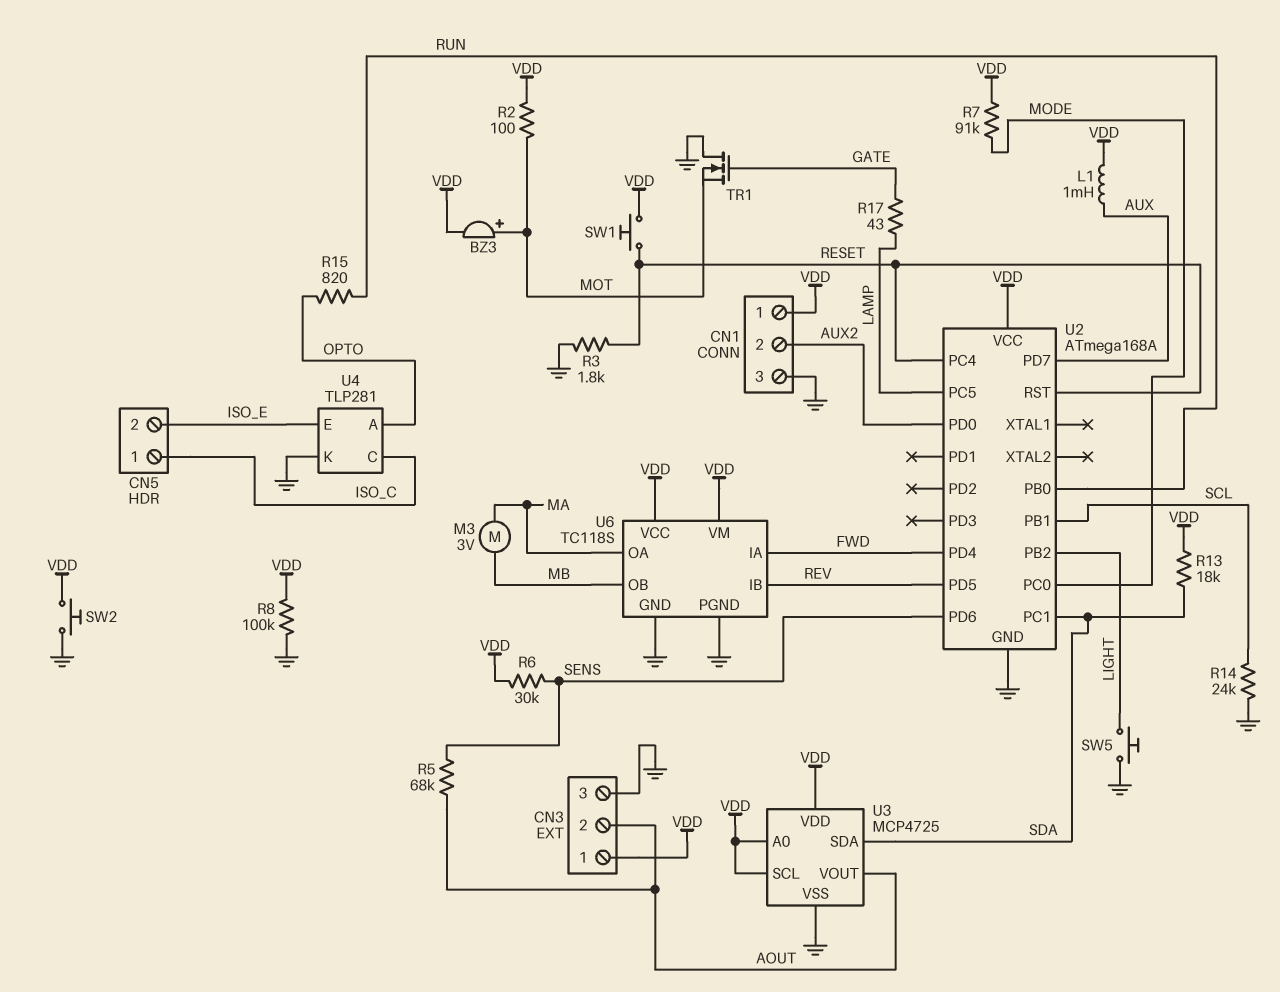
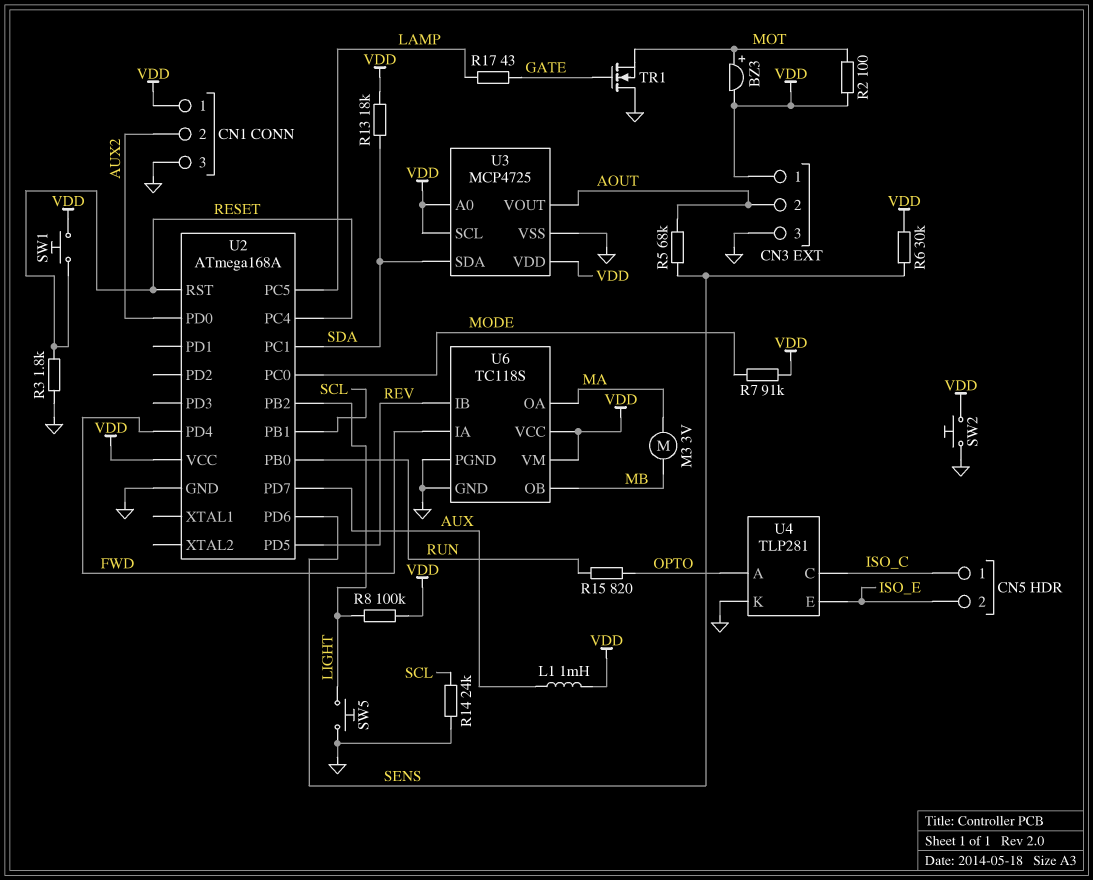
R8: 100k (GND, VDD) -> 100k (LIGHT, VDD)

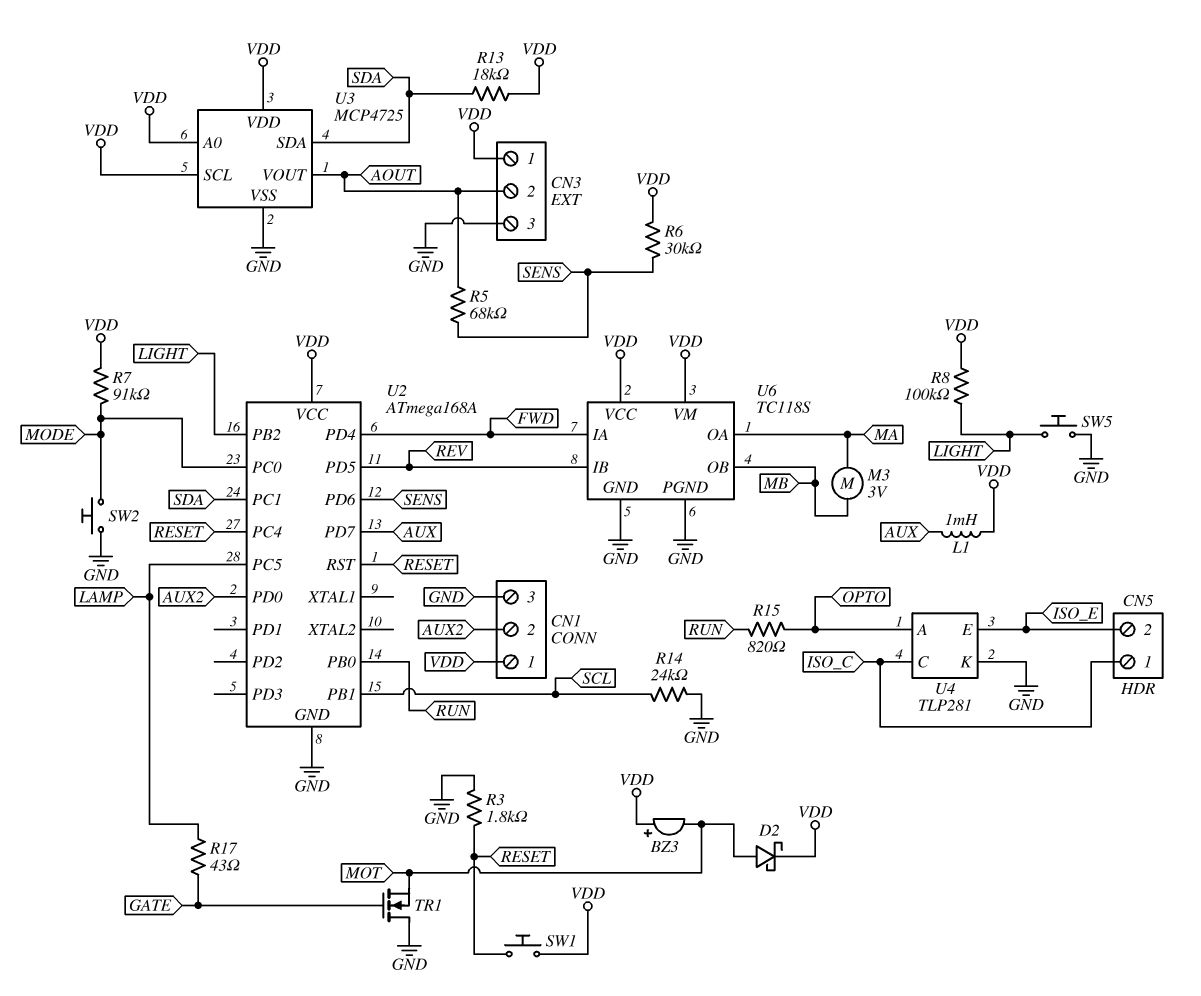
BZ3: buzzer (plus MOT, minus VDD) -> buzzer (plus VDD, minus MOT)
D2: none -> schottky (A MOT, K VDD)
R2: 100 (MOT, VDD) -> none
SW2: button (GND, VDD) -> button (GND, MODE)

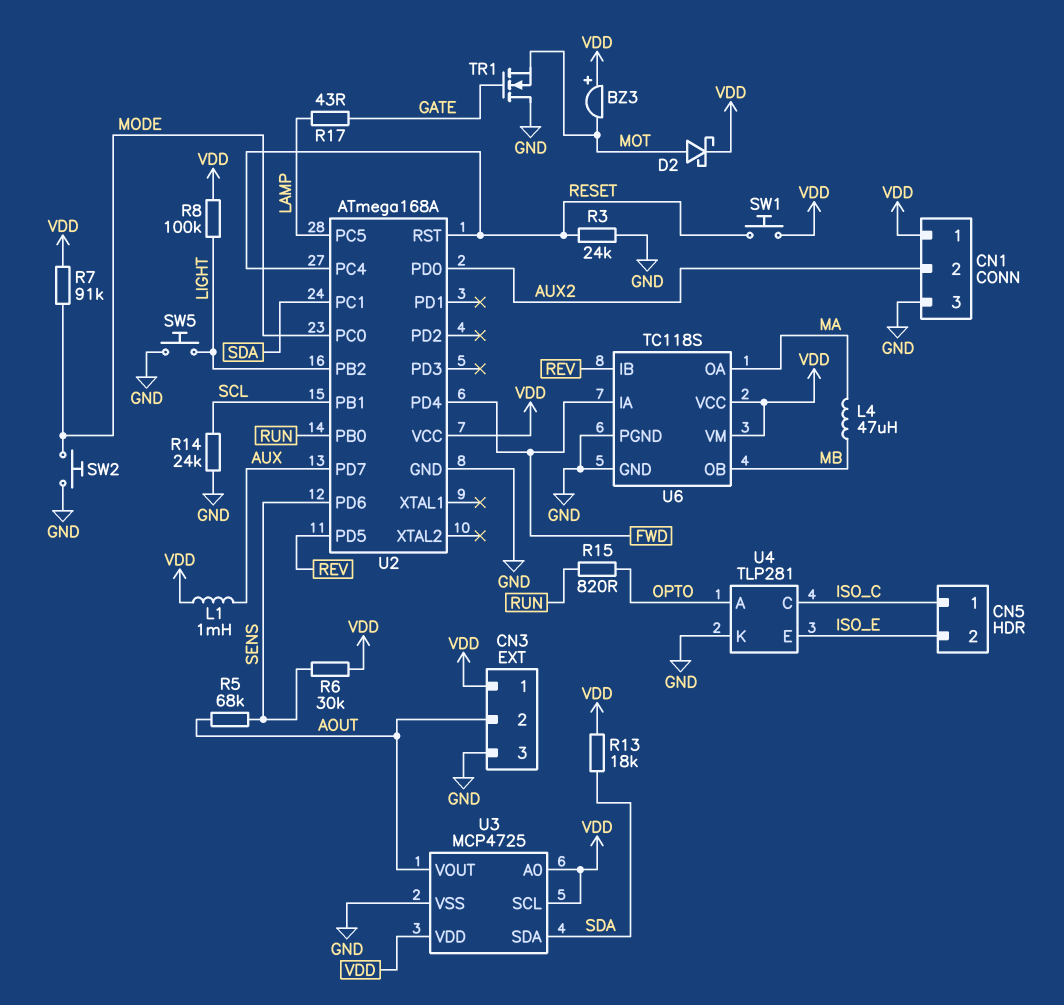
L4: none -> 47uH (MA, MB)
M3: motor 3V (MA, MB) -> none
R3: 1.8k (GND, RESET) -> 24k (GND, RESET)

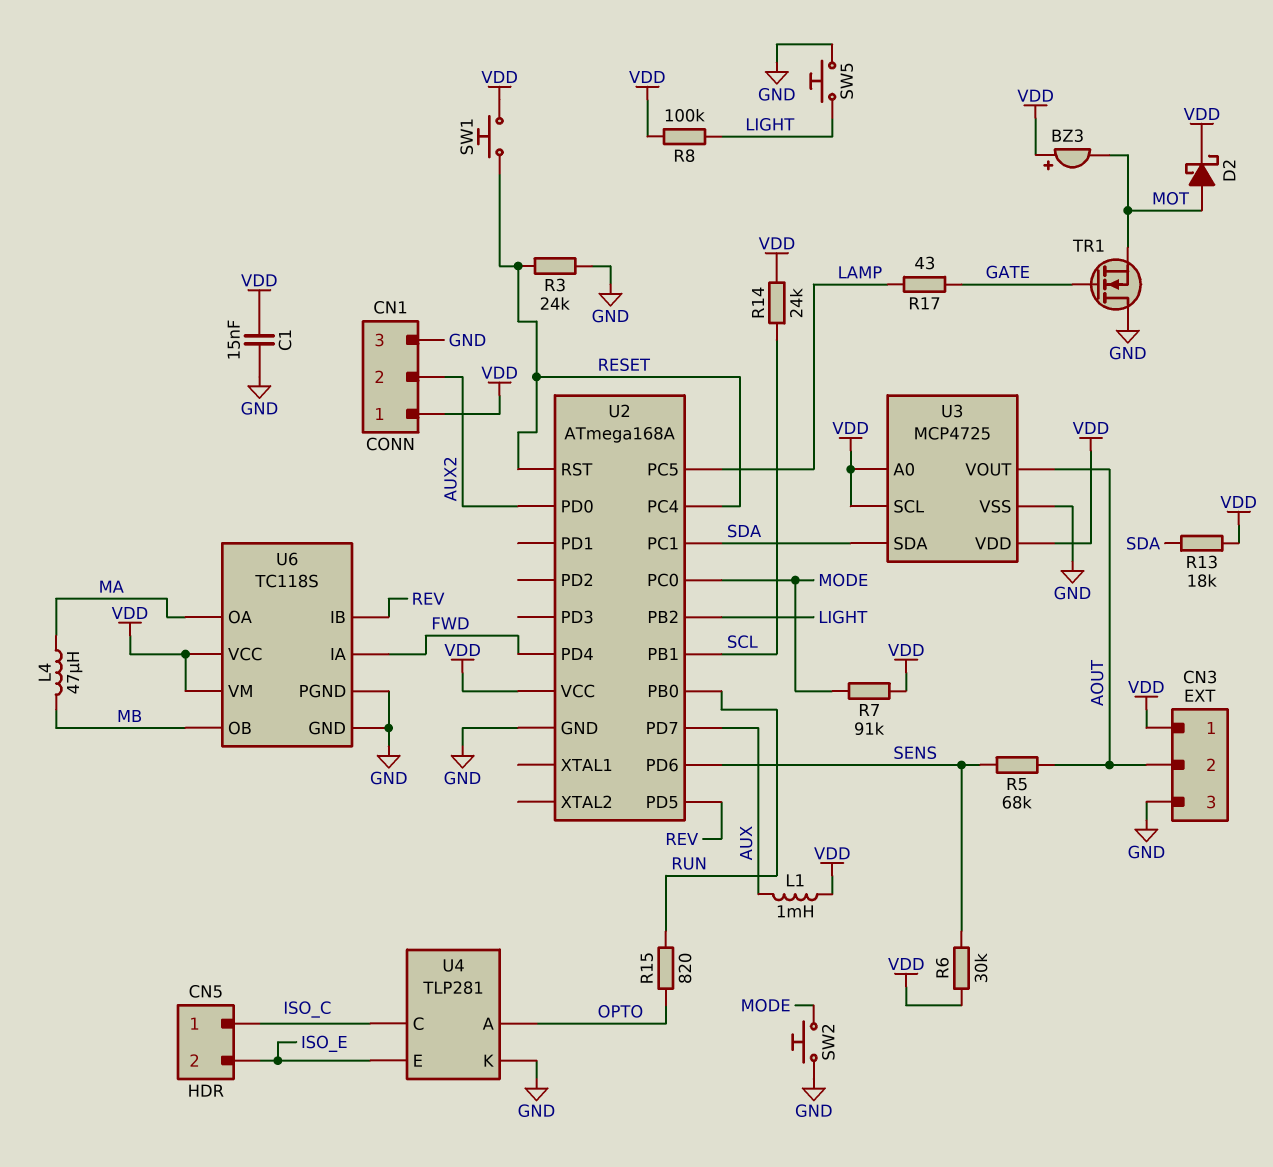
C1: none -> 15nF (GND, VDD)
R14: 24k (GND, SCL) -> 24k (SCL, VDD)

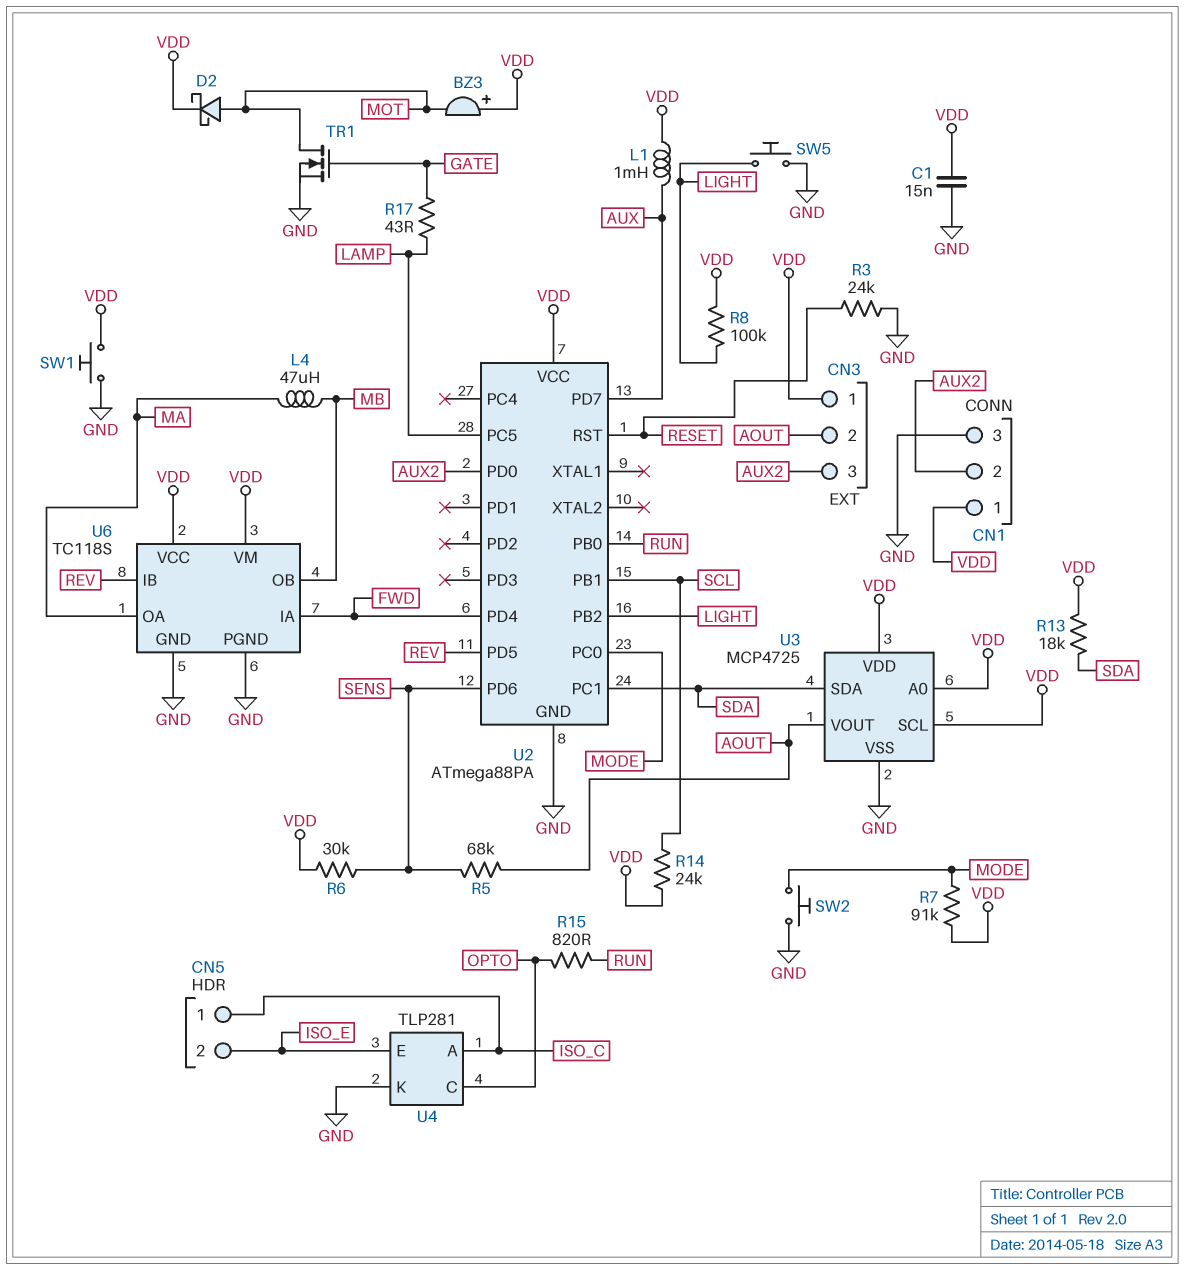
CN3 pin 3: GND -> AUX2
SW1: button (RESET, VDD) -> button (GND, VDD)
TR1: NMOS (G GATE, D GND, S MOT) -> NMOS (G GATE, D MOT, S GND)
U2: ATmega168A -> ATmega88PA
U2 pin PC4: RESET -> none
U4 pin A: OPTO -> ISO_C
U4 pin C: ISO_C -> OPTO

